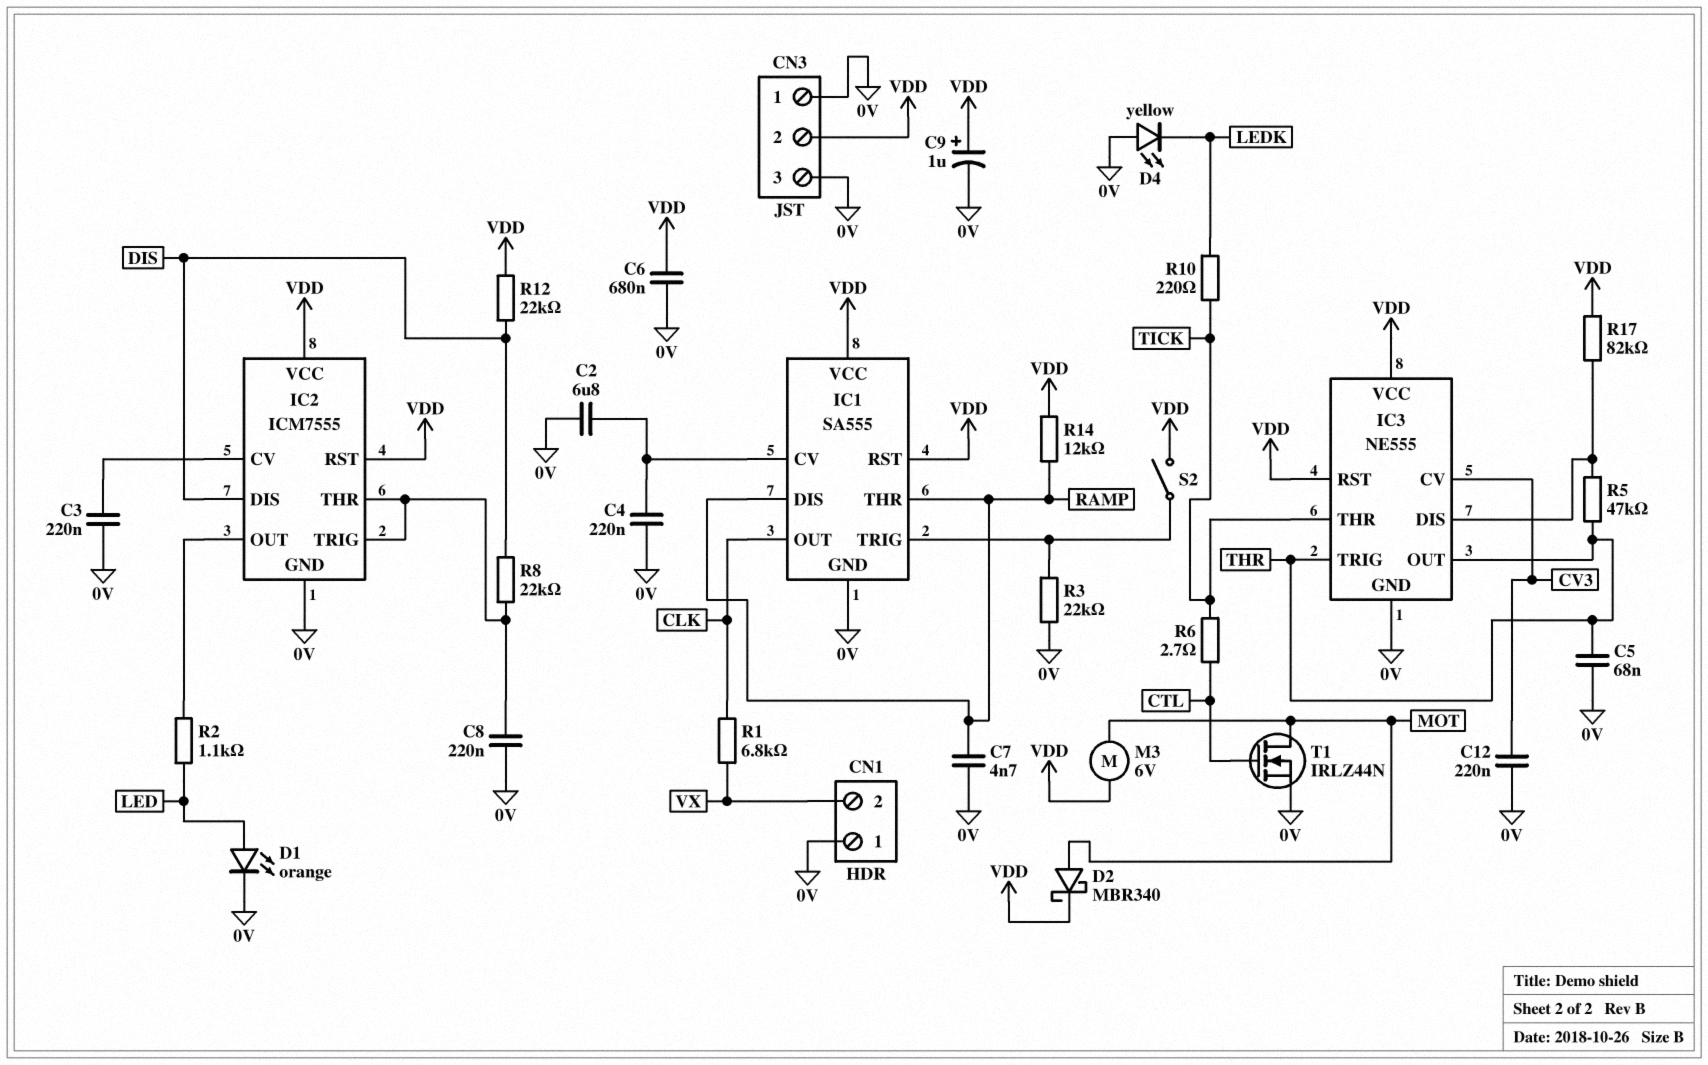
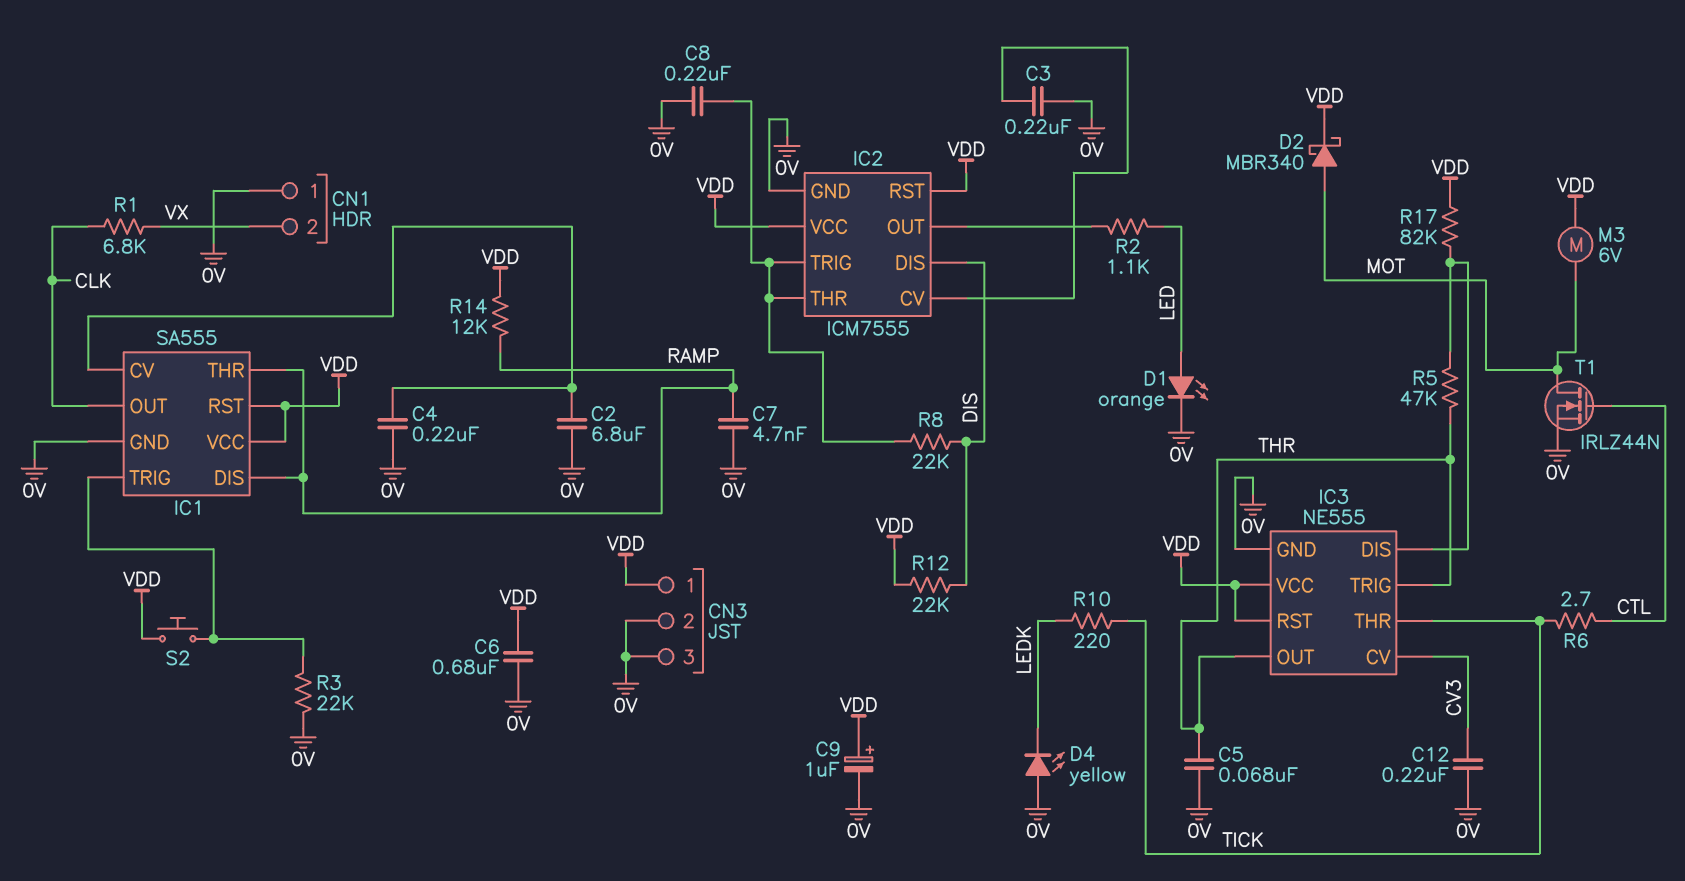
CN3 pin 1: 0V -> VDD
CN3 pin 2: VDD -> 0V
S2: switch (IC1/TRIG, VDD) -> button (IC1/TRIG, VDD)

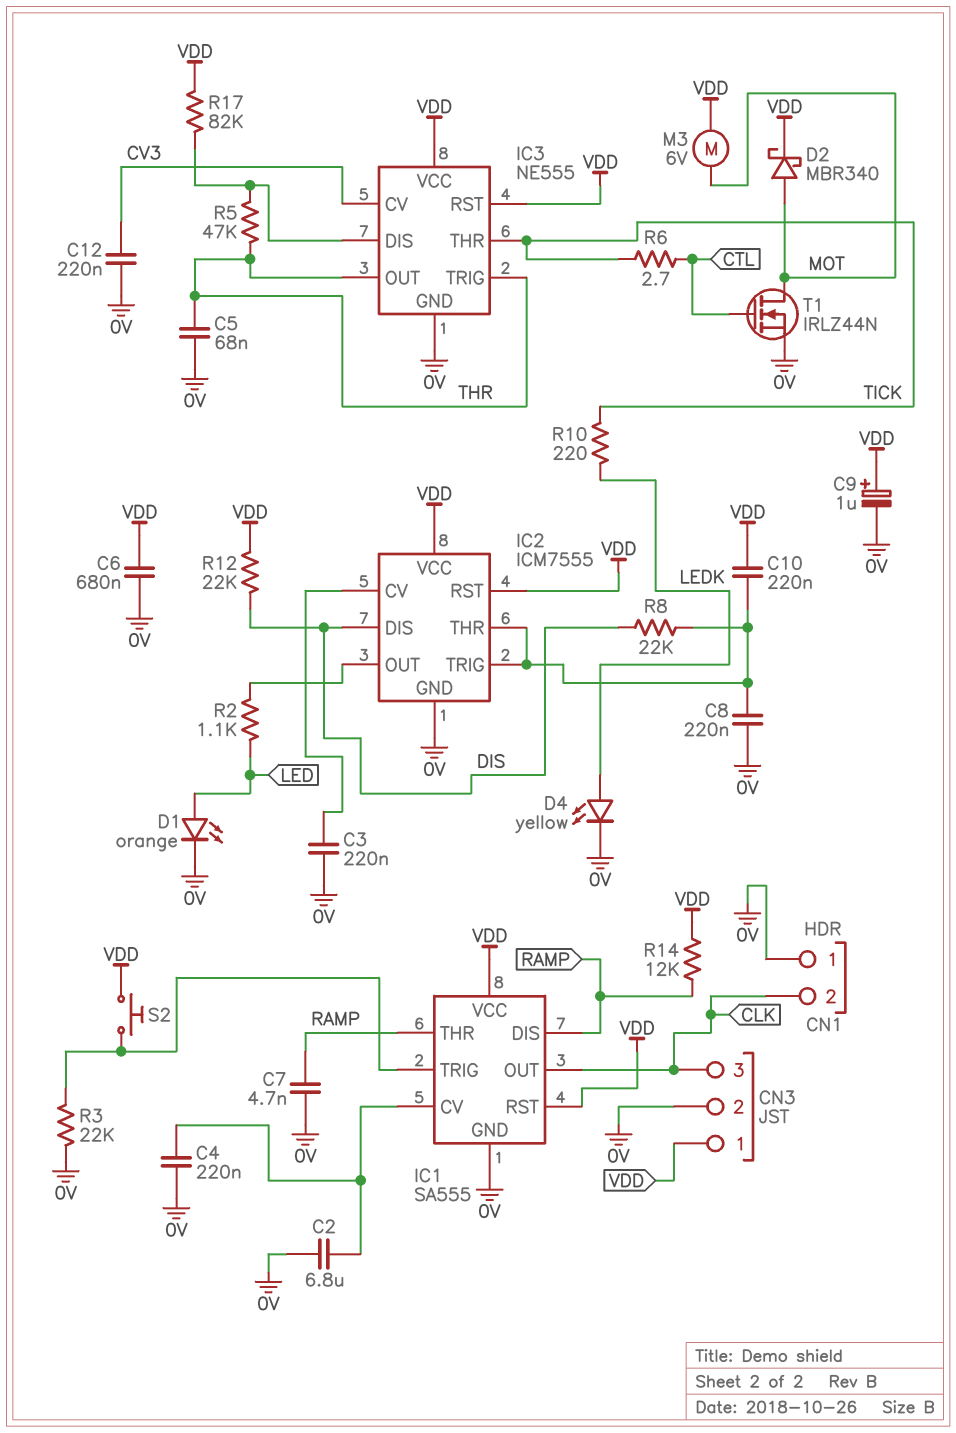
C10: none -> 220nF (IC2/THR, VDD)
CN1 pin 2: VX -> CLK
CN3 pin 3: 0V -> CLK
D4: LED yellow (A 0V, K LEDK) -> LED yellow (A LEDK, K 0V)
R1: 6.8k (CLK, VX) -> none

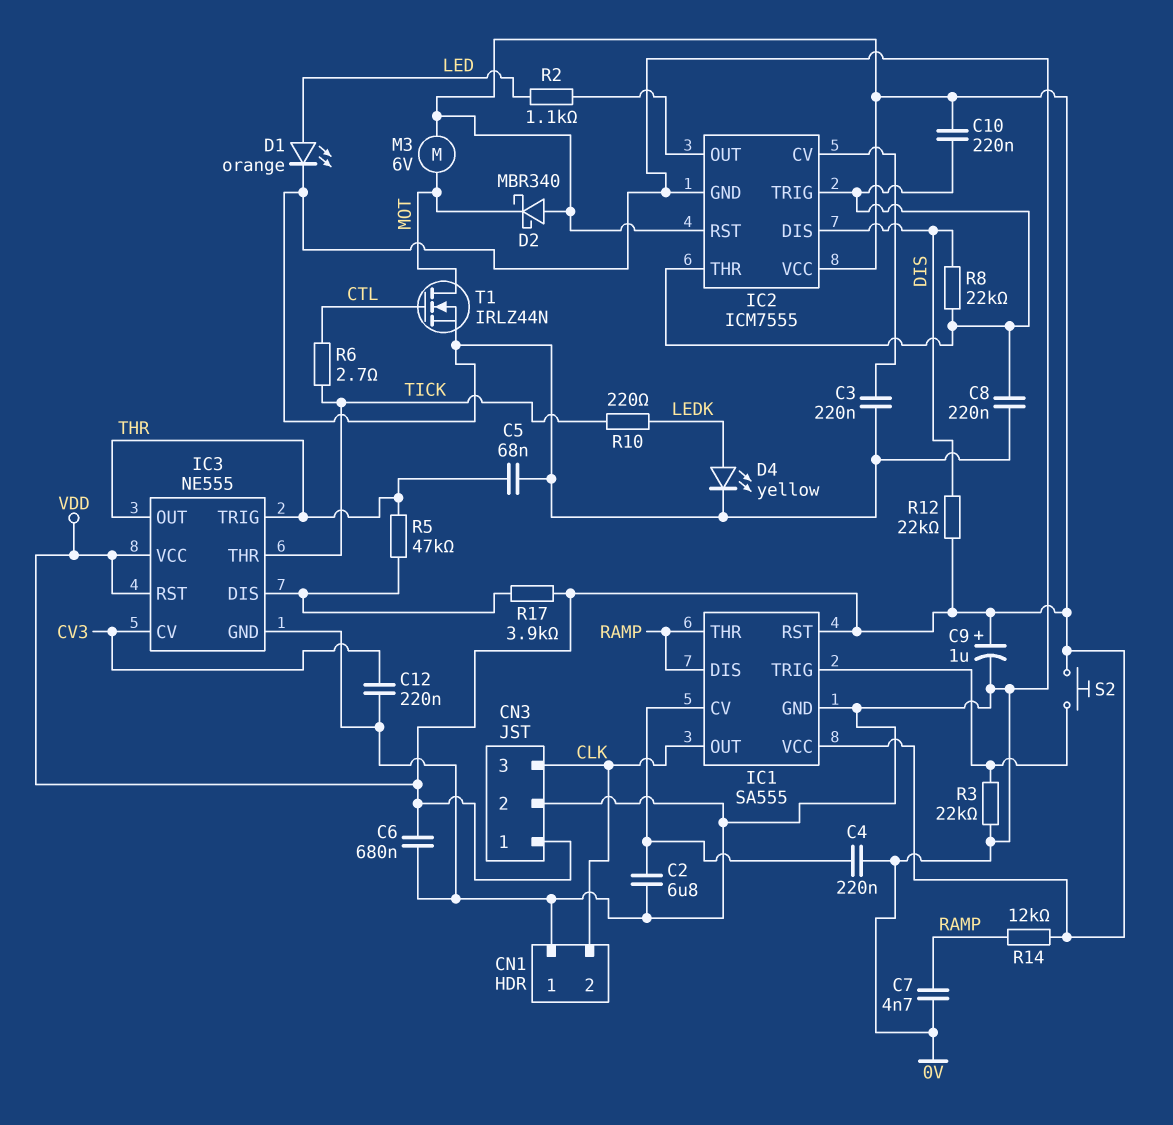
D2: schottky MBR340 (A MOT, K VDD) -> schottky MBR340 (A VDD, K MOT)
R17: 82k (IC3/DIS, VDD) -> 3.9k (IC3/DIS, VDD)

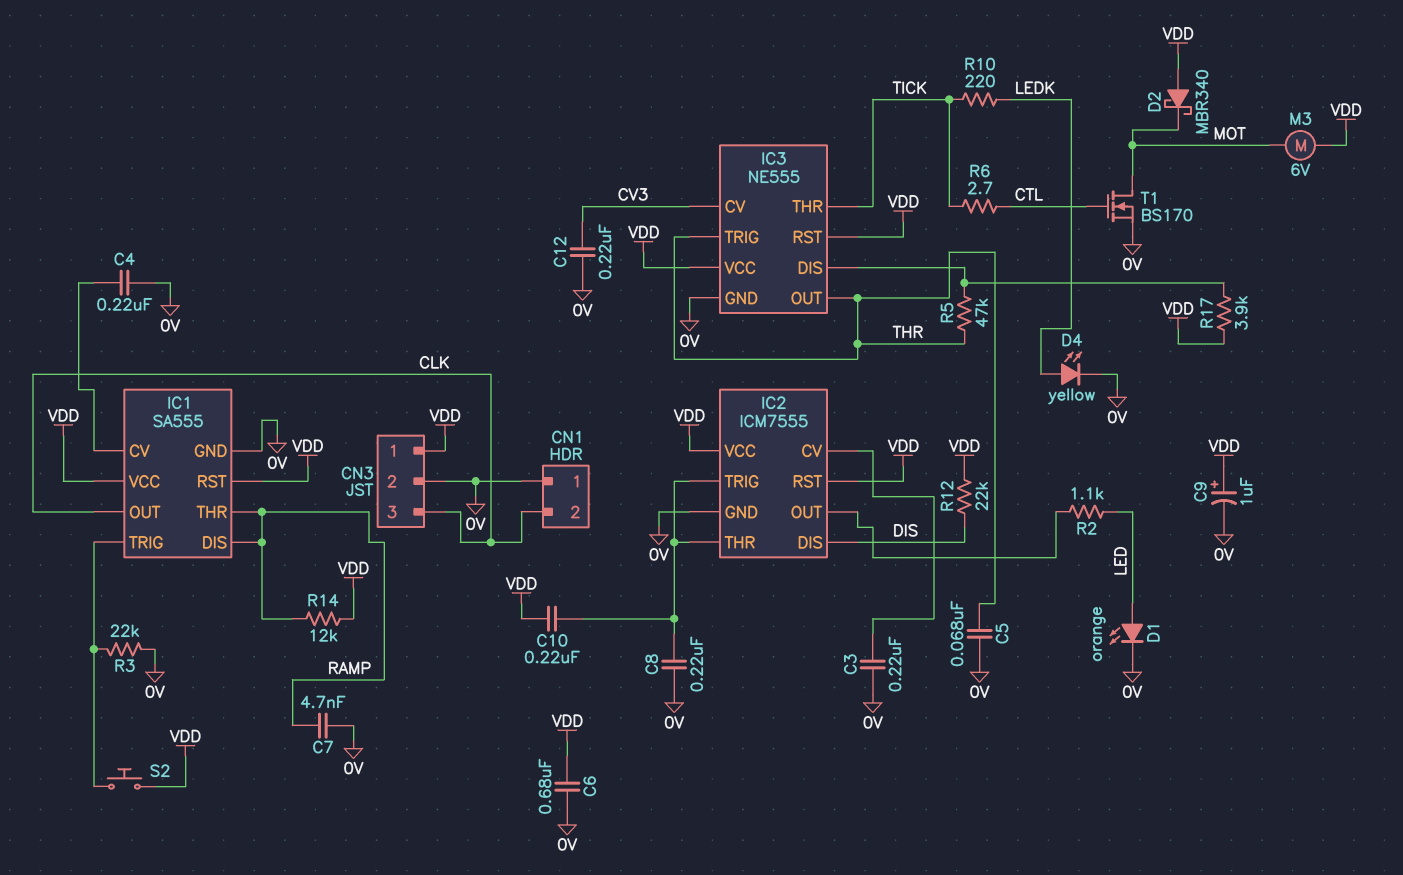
C2: 6.8uF (0V, IC1/CV) -> none
R8: 22k (DIS, IC2/THR) -> none
T1: NMOS IRLZ44N (G CTL, D MOT, S 0V) -> NMOS BS170 (G CTL, D MOT, S 0V)

